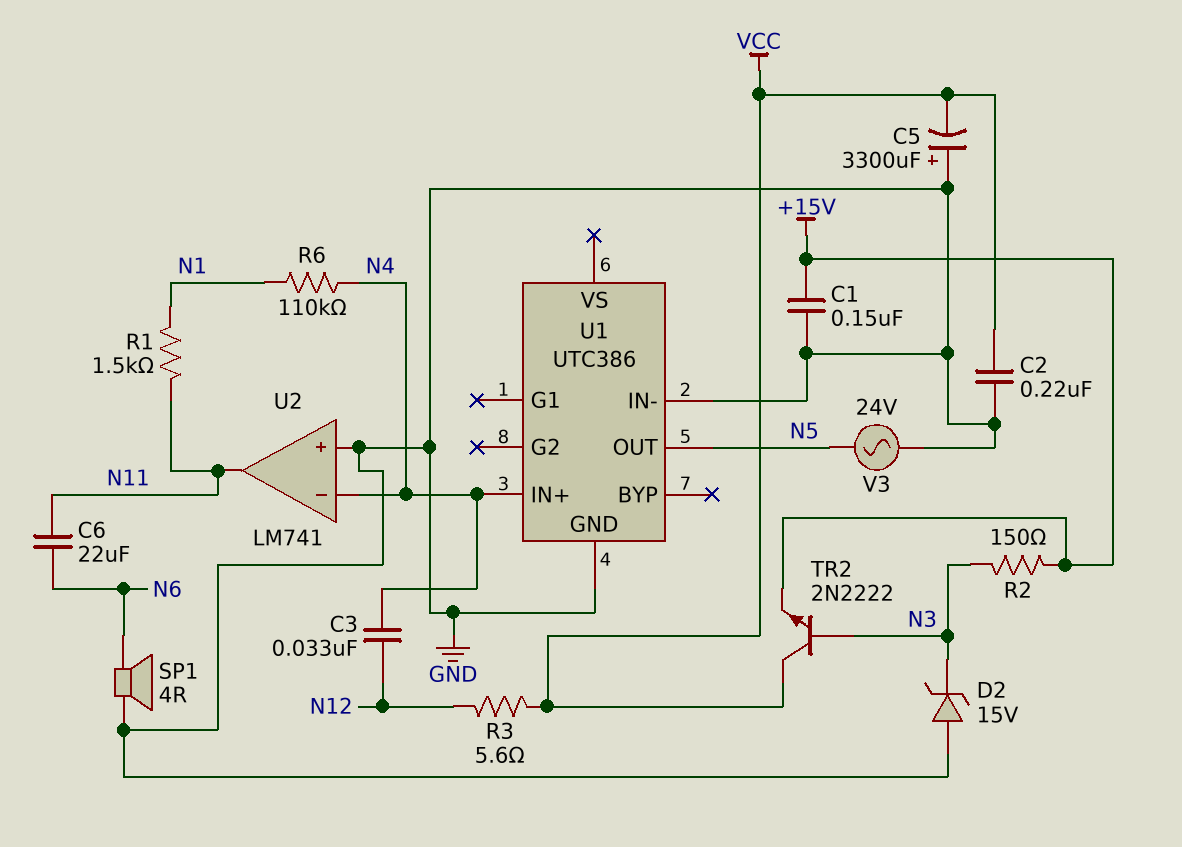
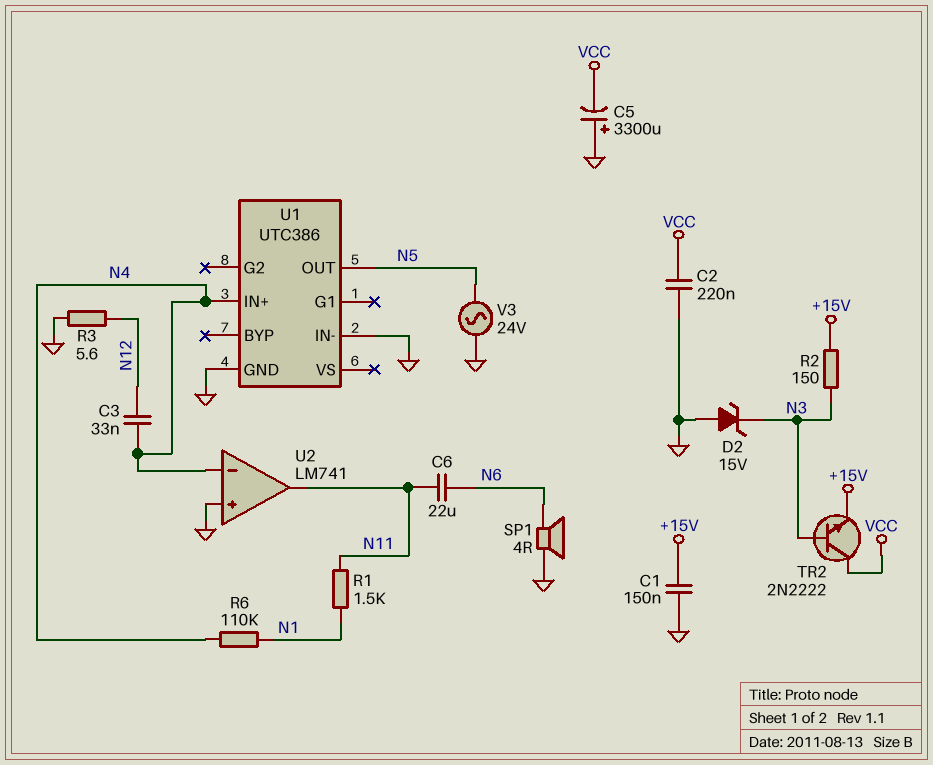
R3: 5.6 (N12, VCC) -> 5.6 (GND, N12)

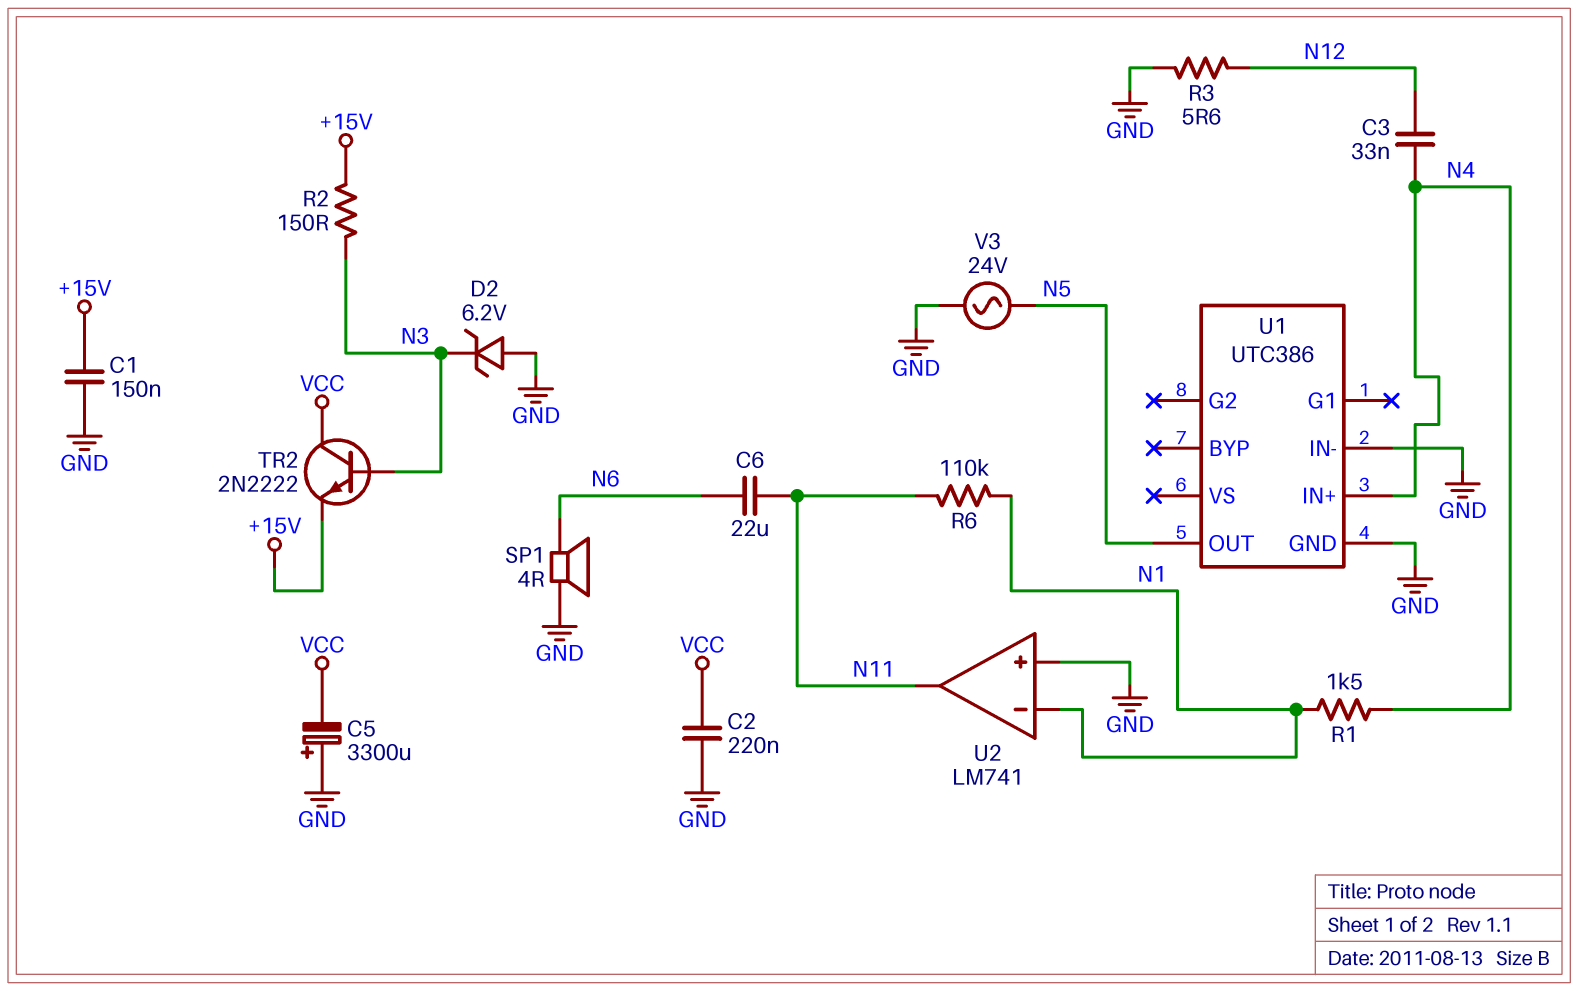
D2: zener 15V (A GND, K N3) -> zener 6.2V (A GND, K N3)
R1: 1.5k (N1, N11) -> 1.5k (N1, N4)
R6: 110k (N1, N4) -> 110k (N1, N11)
U2 pin in-: N4 -> N1

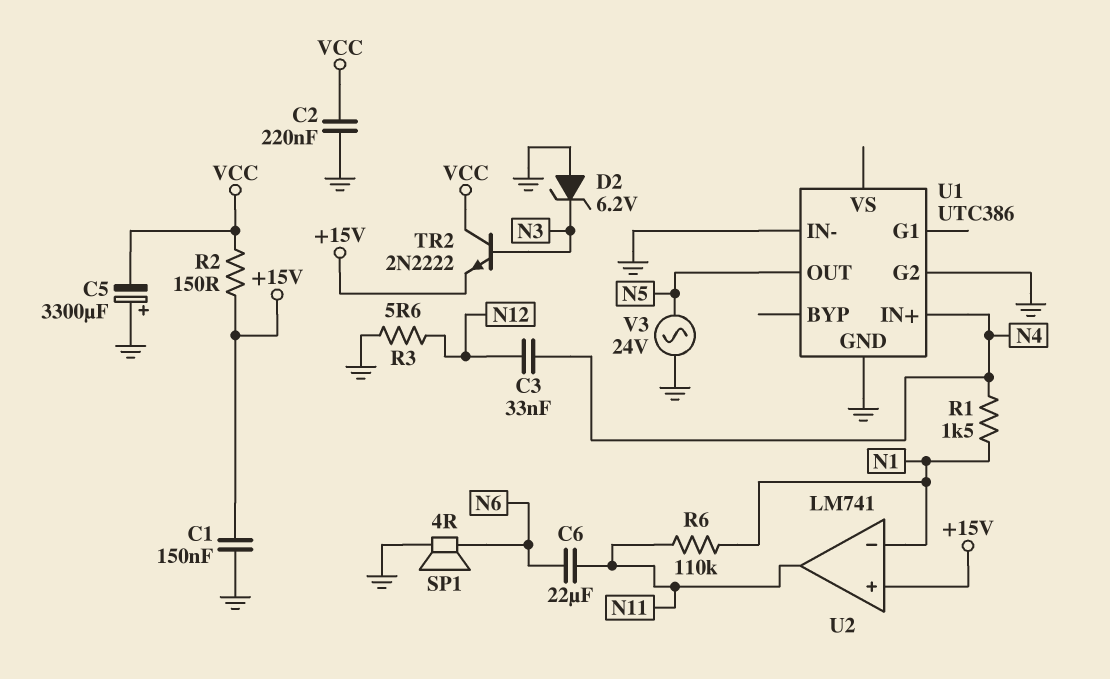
R2: 150 (+15V, N3) -> 150 (+15V, VCC)
U1 pin G2: none -> GND
U2 pin in+: GND -> +15V

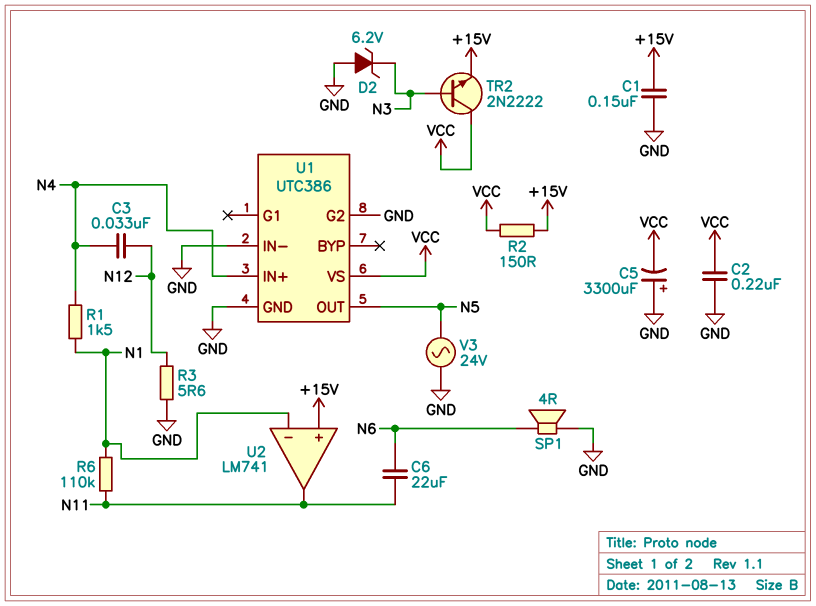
U1 pin VS: none -> VCC

